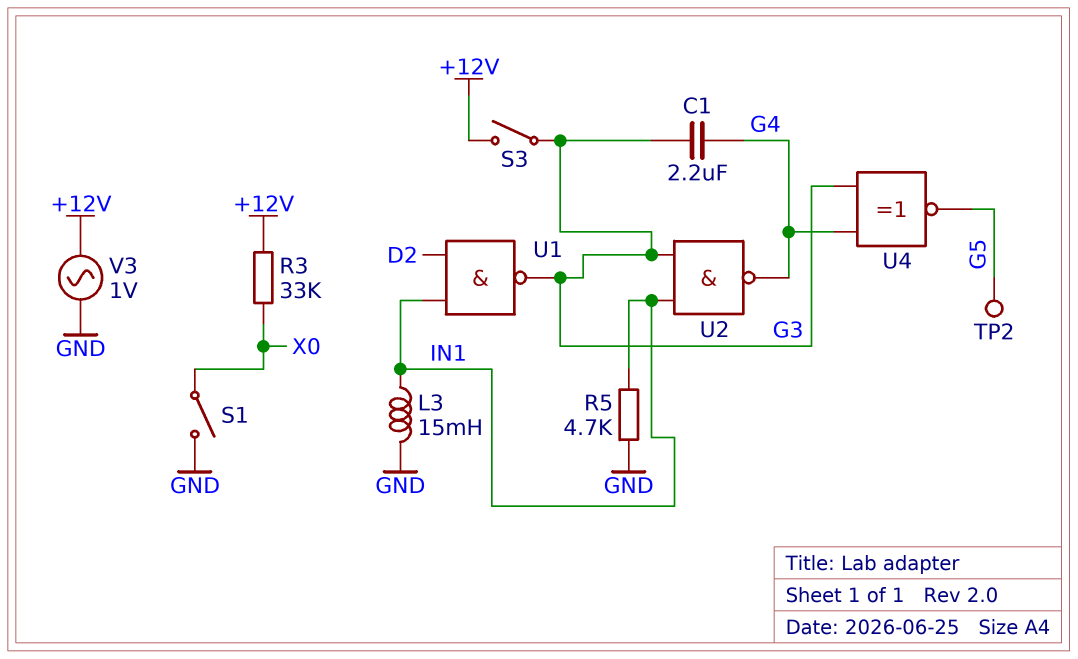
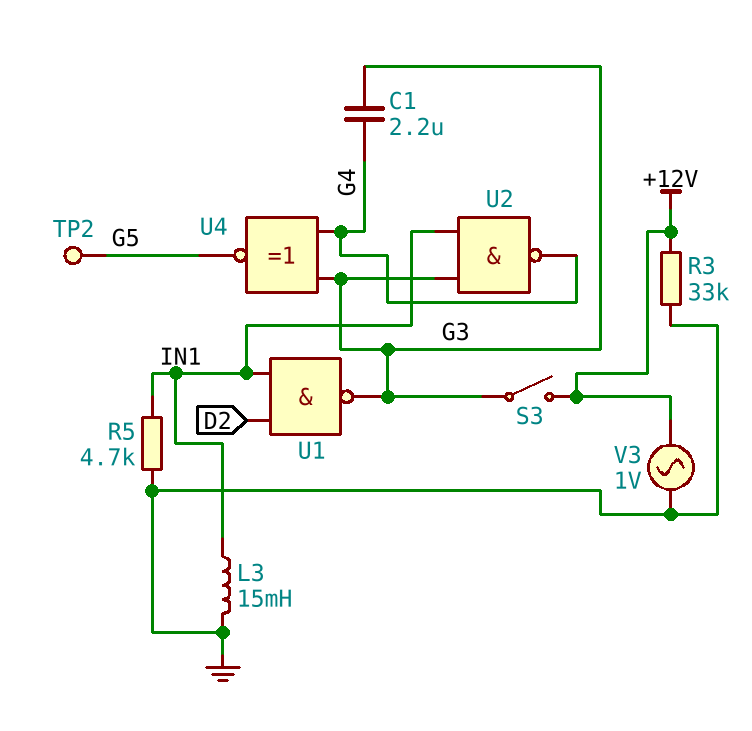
R3: 33k (+12V, X0) -> 33k (+12V, GND)
S1: switch (GND, X0) -> none

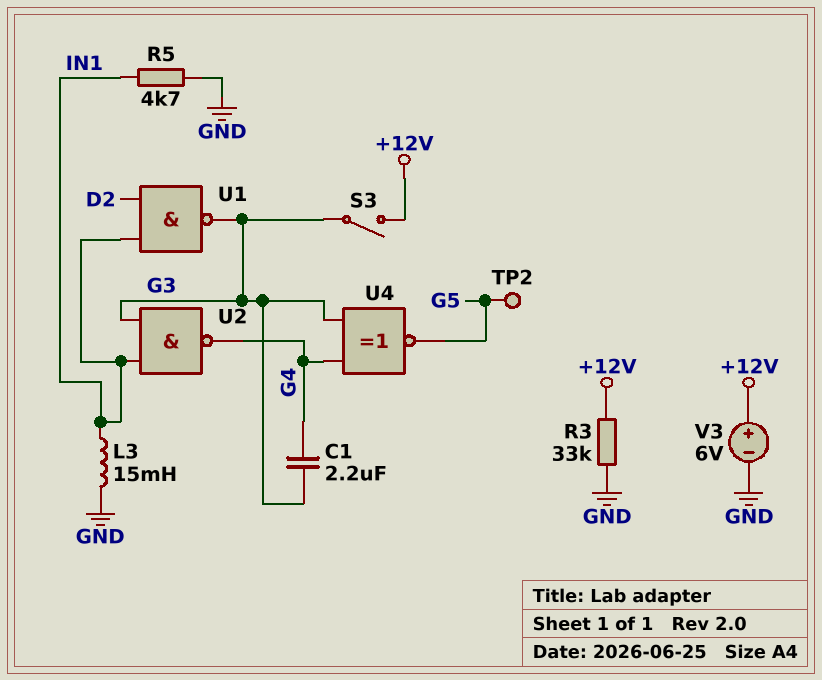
V3: AC 1V (+12V, GND) -> 6V (plus +12V, minus GND)

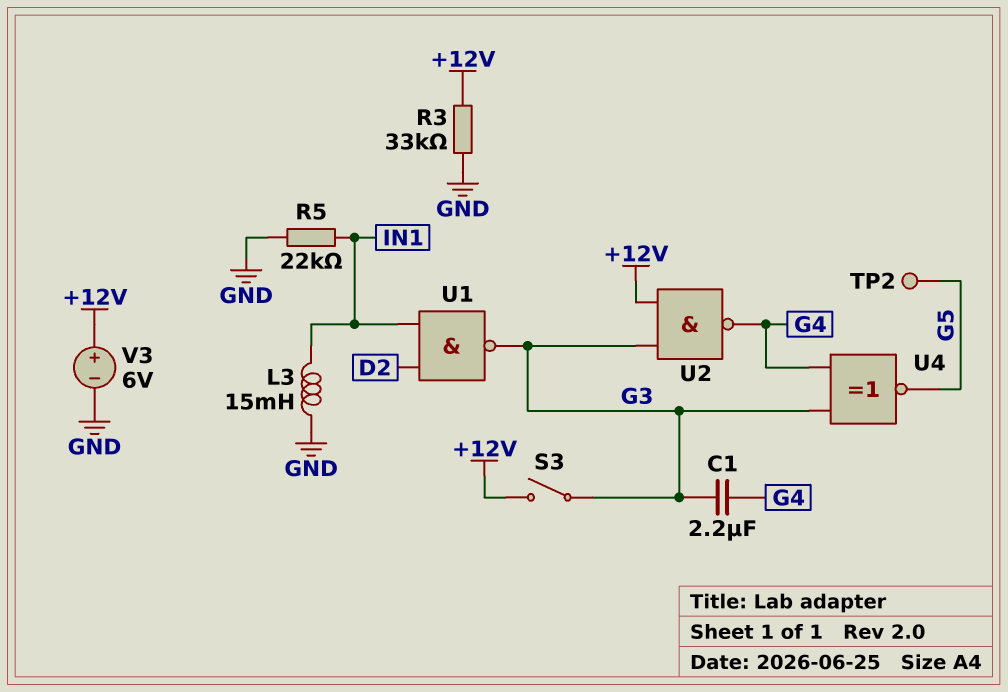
R5: 4.7k (GND, IN1) -> 22k (GND, IN1)
U2: NAND (in G3, in IN1, out G4) -> NAND (in +12V, in G3, out G4)

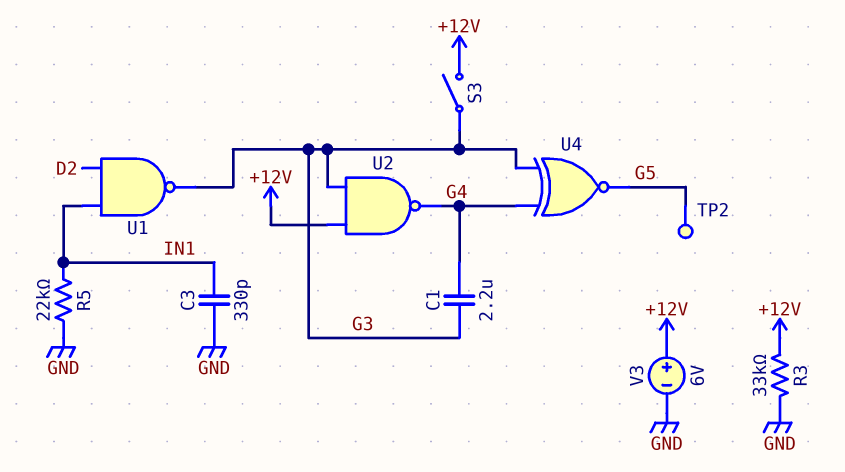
C3: none -> 330pF (GND, IN1)
L3: 15mH (GND, IN1) -> none

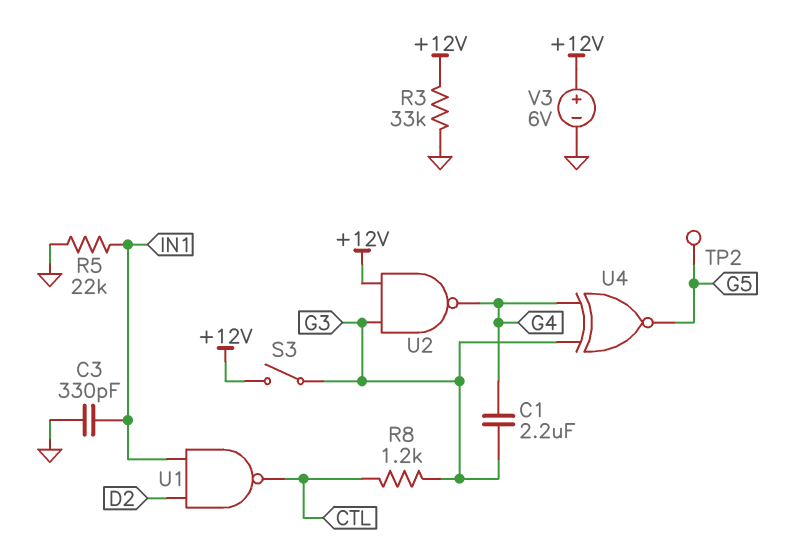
R8: none -> 1.2k (CTL, G3)
U1: NAND (in D2, in IN1, out G3) -> NAND (in D2, in IN1, out CTL)

